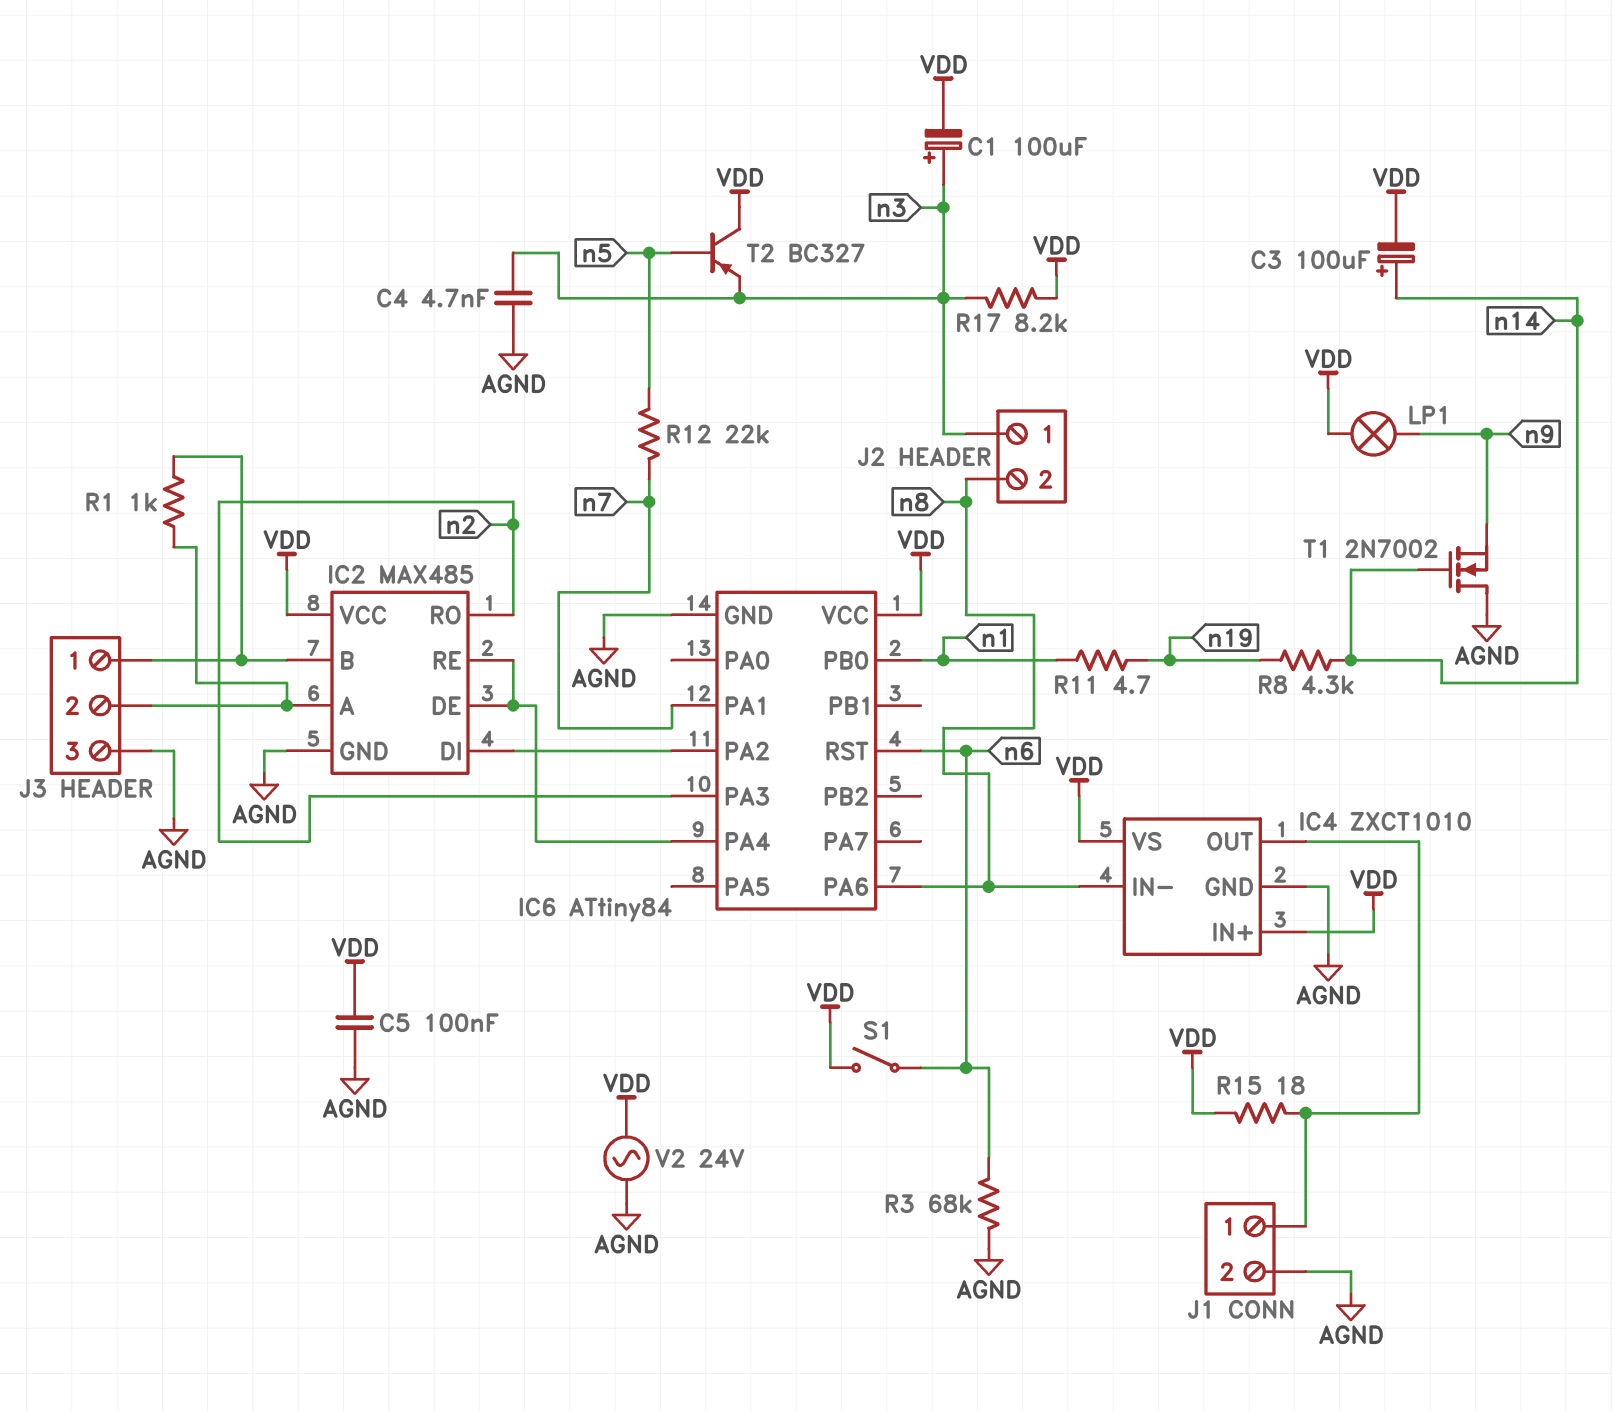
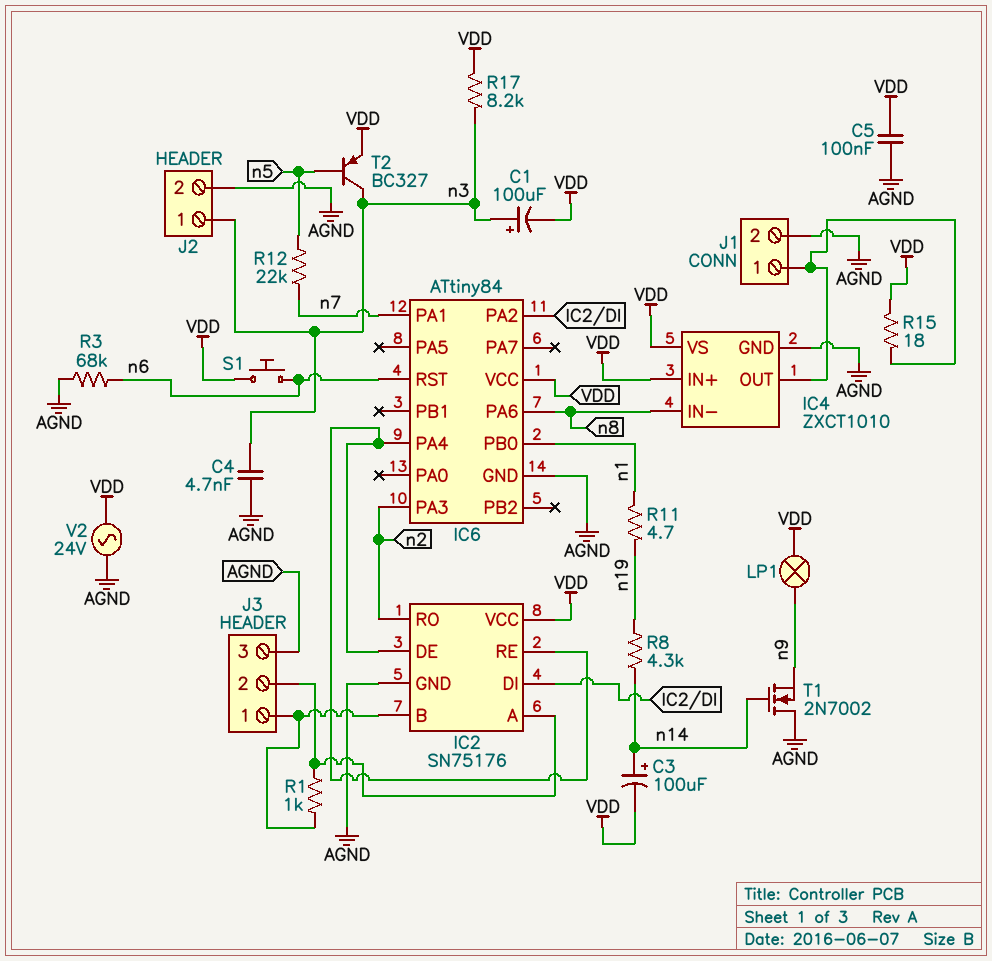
IC2: MAX485 -> SN75176
J2 pin 2: n8 -> AGND
S1: switch (VDD, n6) -> button (VDD, n6)
T2: PNP BC327 (B n5, C VDD, E n3) -> PNP BC327 (B n5, C n3, E VDD)

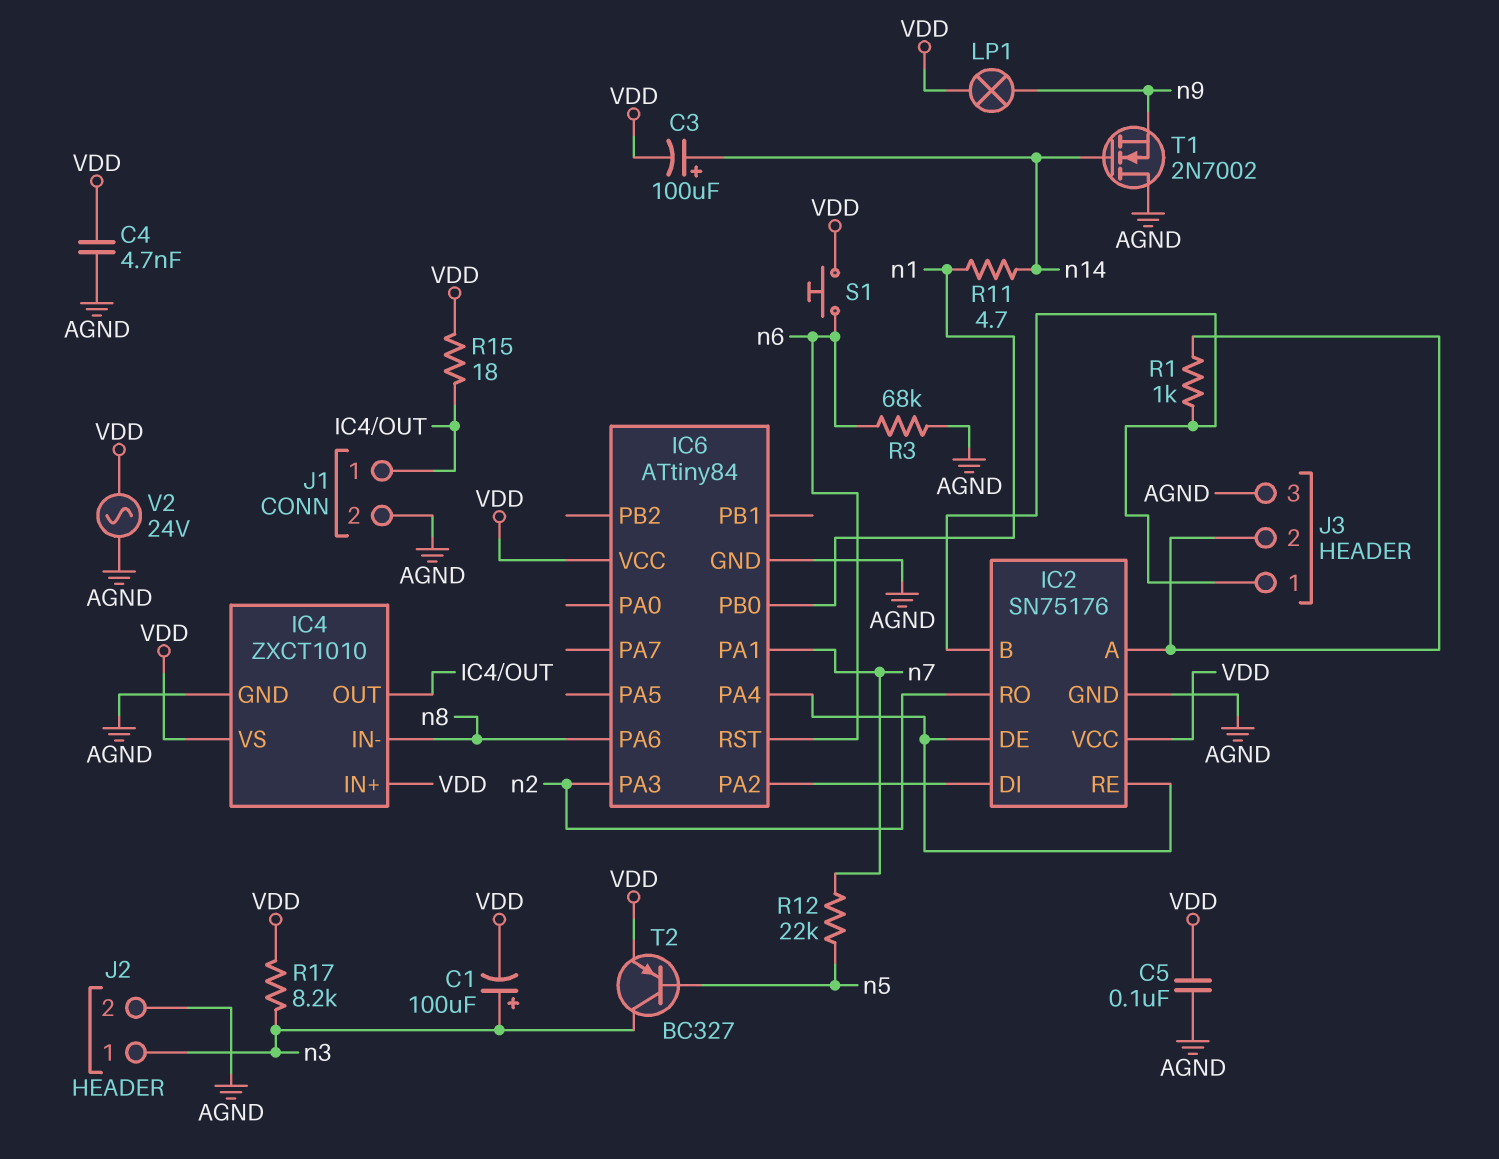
C4: 4.7nF (AGND, n3) -> 4.7nF (AGND, VDD)
R8: 4.3k (n14, n19) -> none
R11: 4.7 (n1, n19) -> 4.7 (n1, n14)

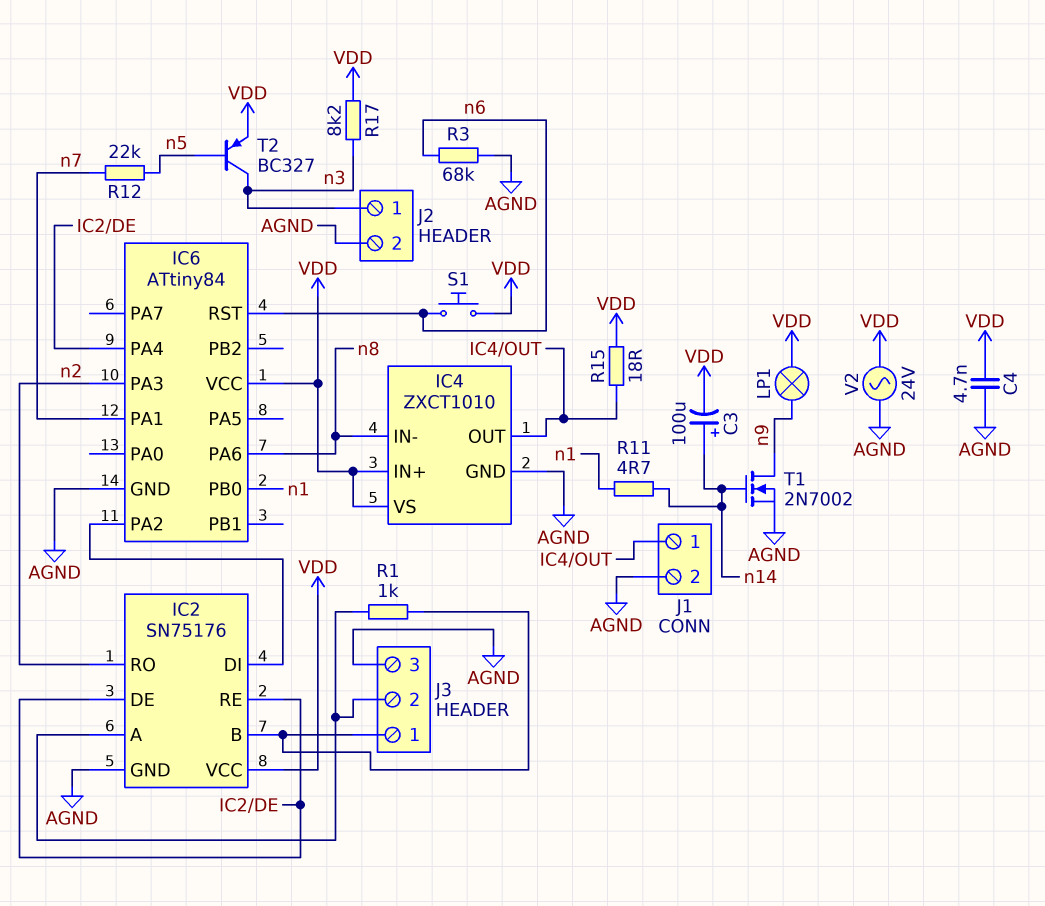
C1: 100uF (plus n3, minus VDD) -> none
C5: 100nF (AGND, VDD) -> none
T1: NMOS 2N7002 (G n14, D AGND, S n9) -> NMOS 2N7002 (G n14, D n9, S AGND)

